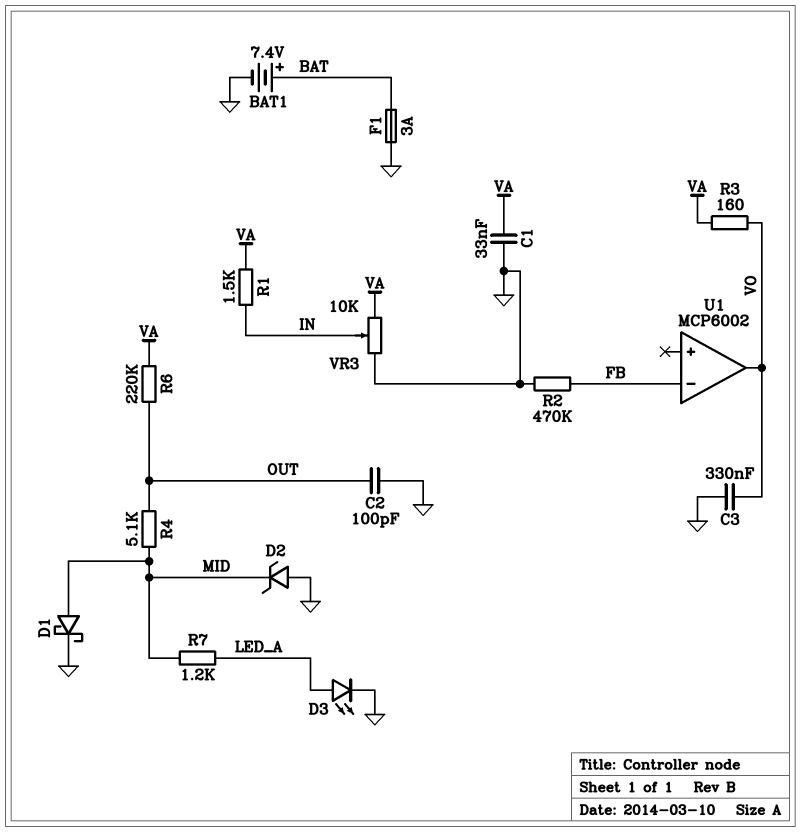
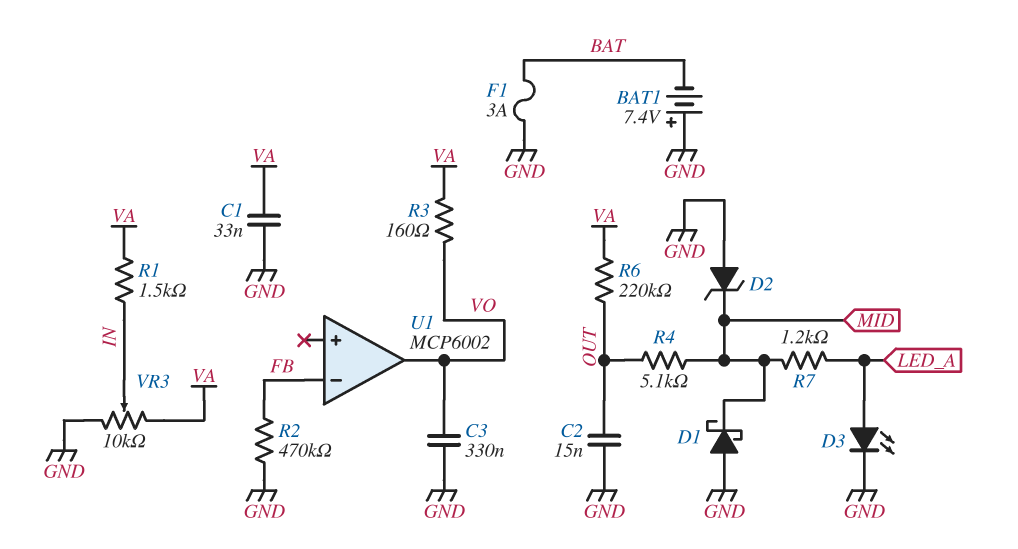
BAT1: 7.4V (plus BAT, minus GND) -> 7.4V (plus GND, minus BAT)
C2: 100pF (GND, OUT) -> 15nF (GND, OUT)
D1: schottky (A MID, K GND) -> schottky (A GND, K MID)

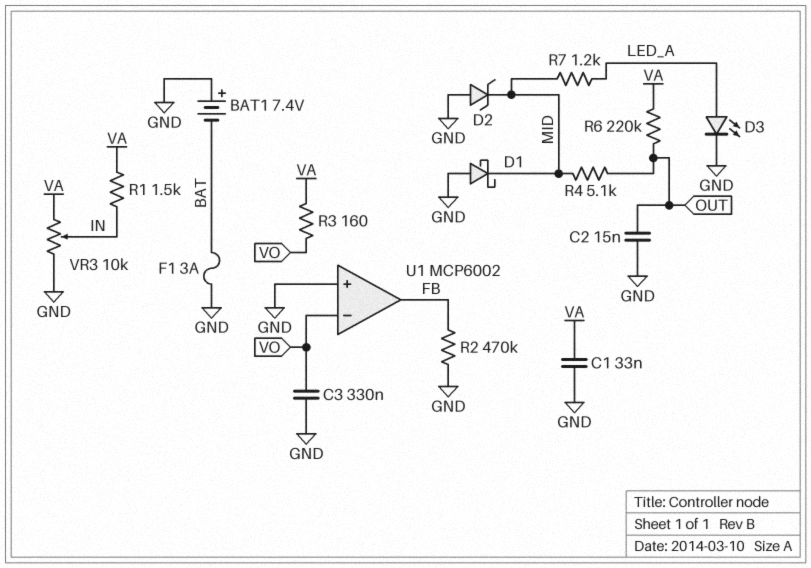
U1 pin in+: none -> GND
U1 pin in-: FB -> VO
U1 pin out: VO -> FB

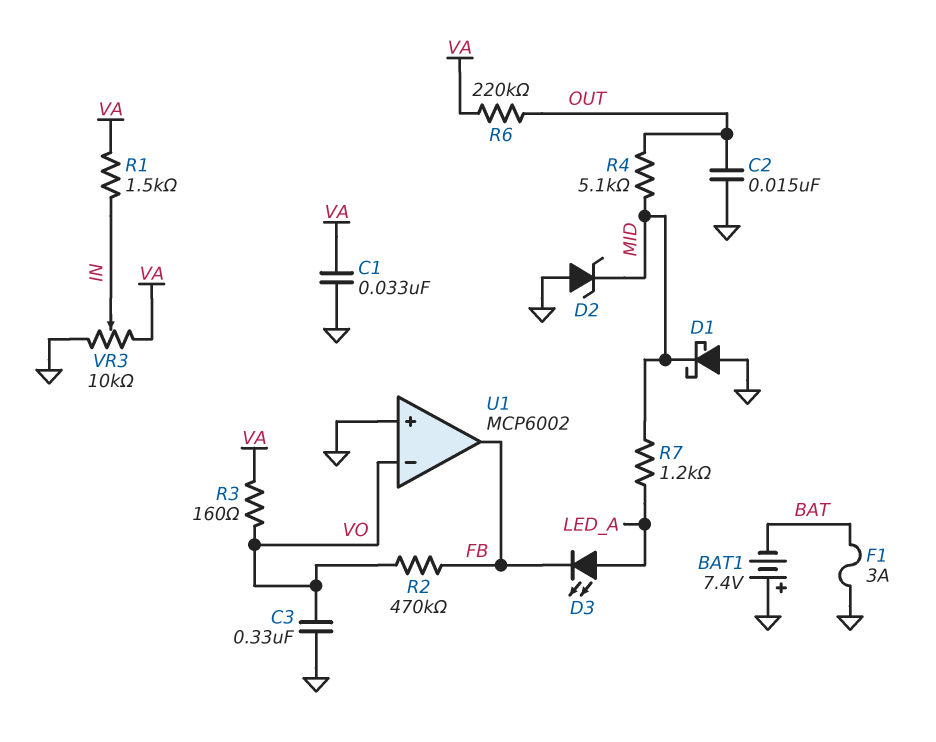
D3: LED (A LED_A, K GND) -> LED (A LED_A, K FB)
R2: 470k (FB, GND) -> 470k (FB, VO)

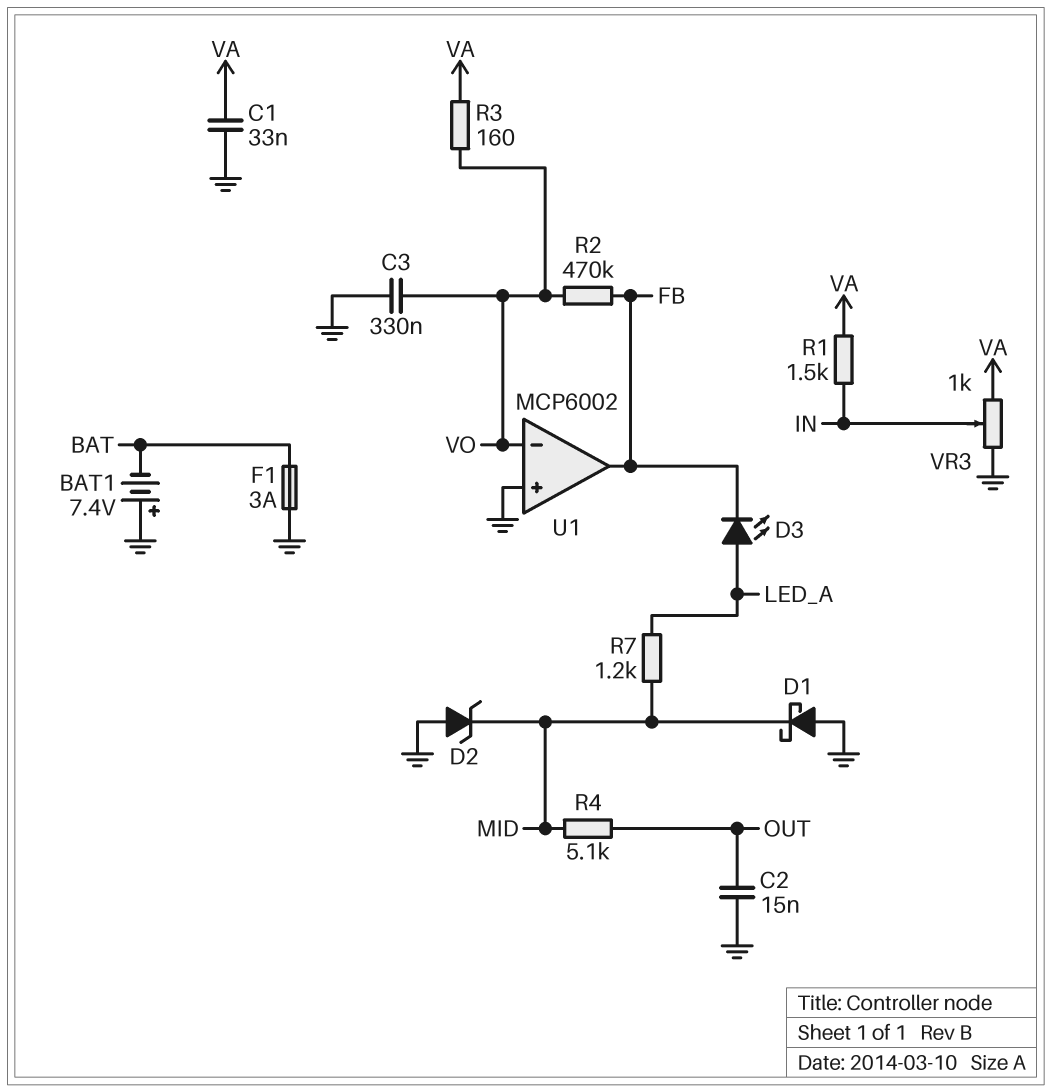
R6: 220k (OUT, VA) -> none
VR3: 10k (GND, VA, wiper IN) -> 1k (GND, VA, wiper IN)

